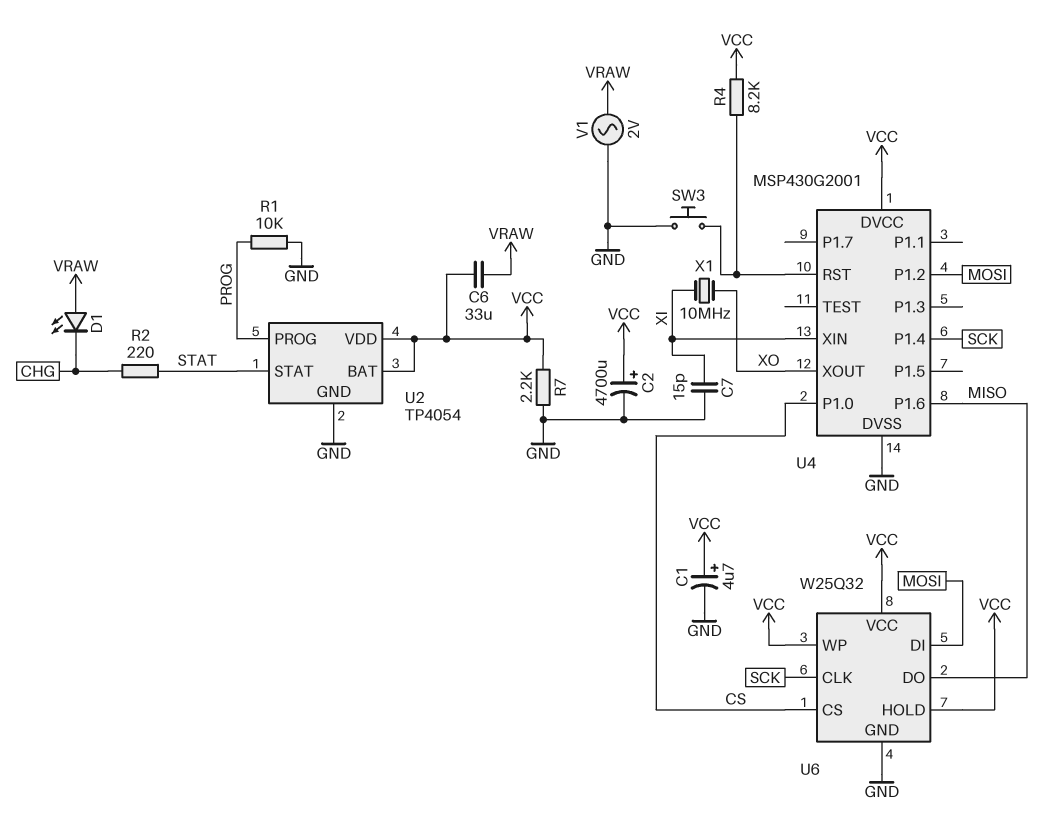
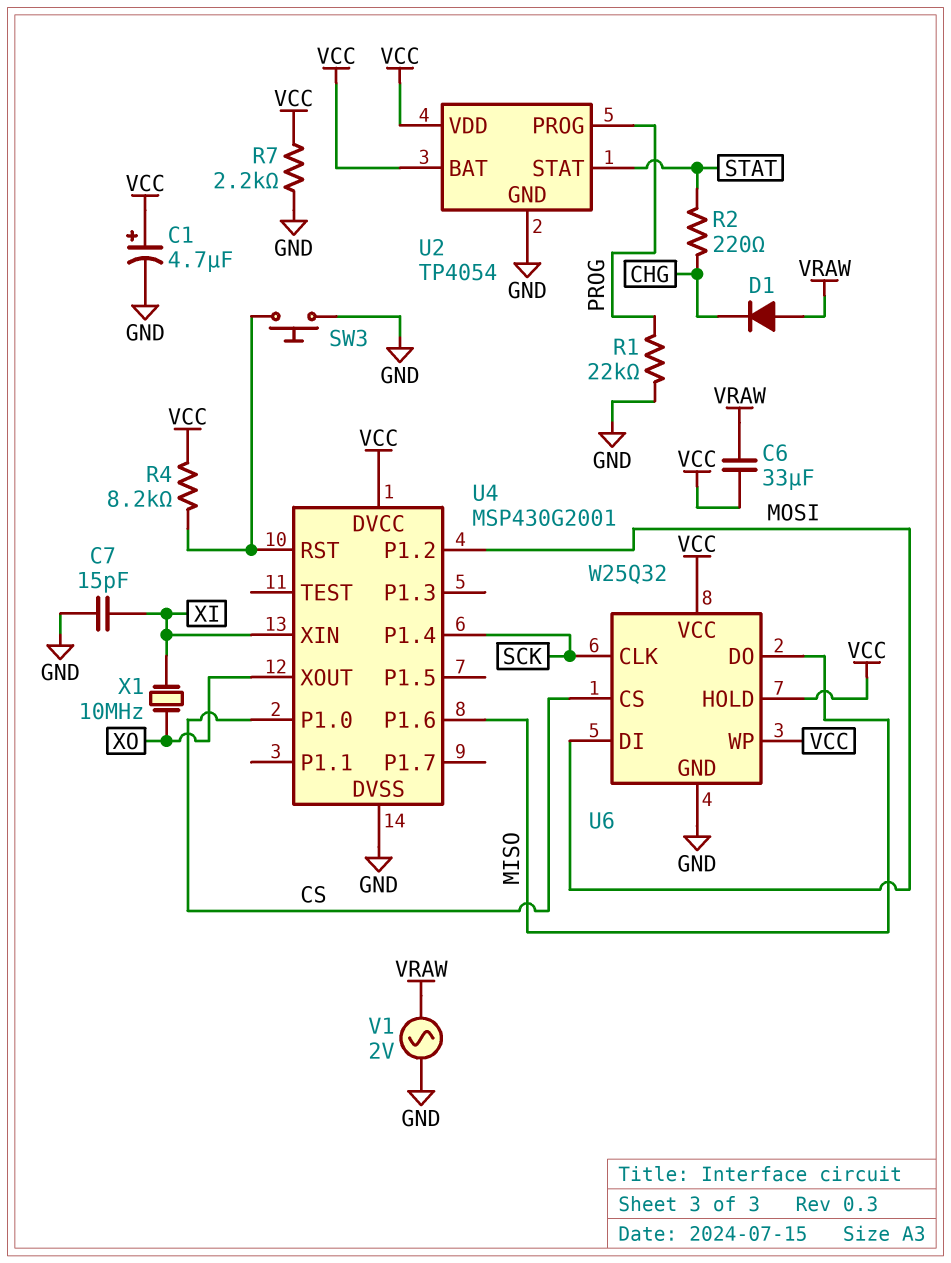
C2: 4700uF (plus VCC, minus GND) -> none
D1: LED (A VRAW, K CHG) -> diode (A VRAW, K CHG)
R1: 10k (GND, PROG) -> 22k (GND, PROG)

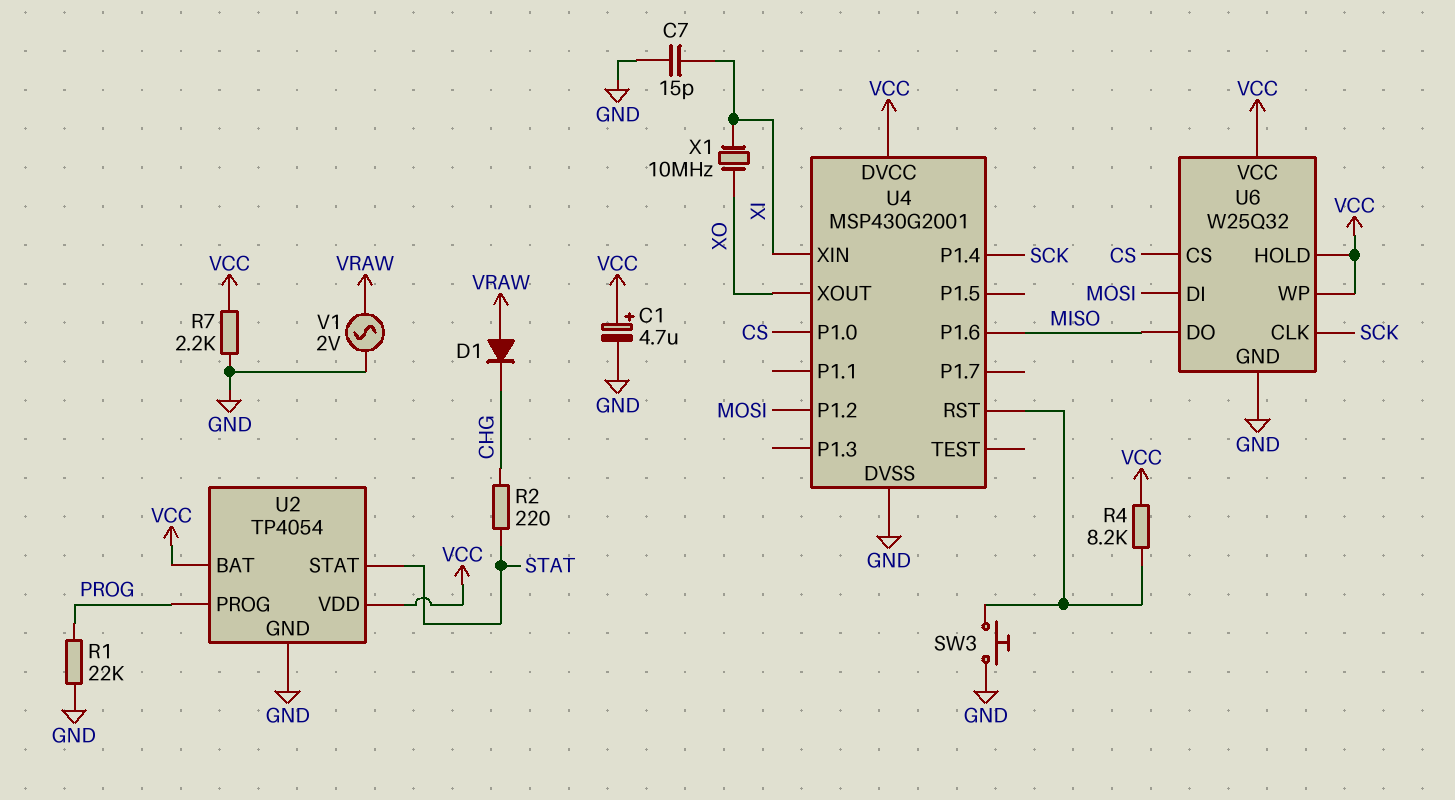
C6: 33uF (VCC, VRAW) -> none

